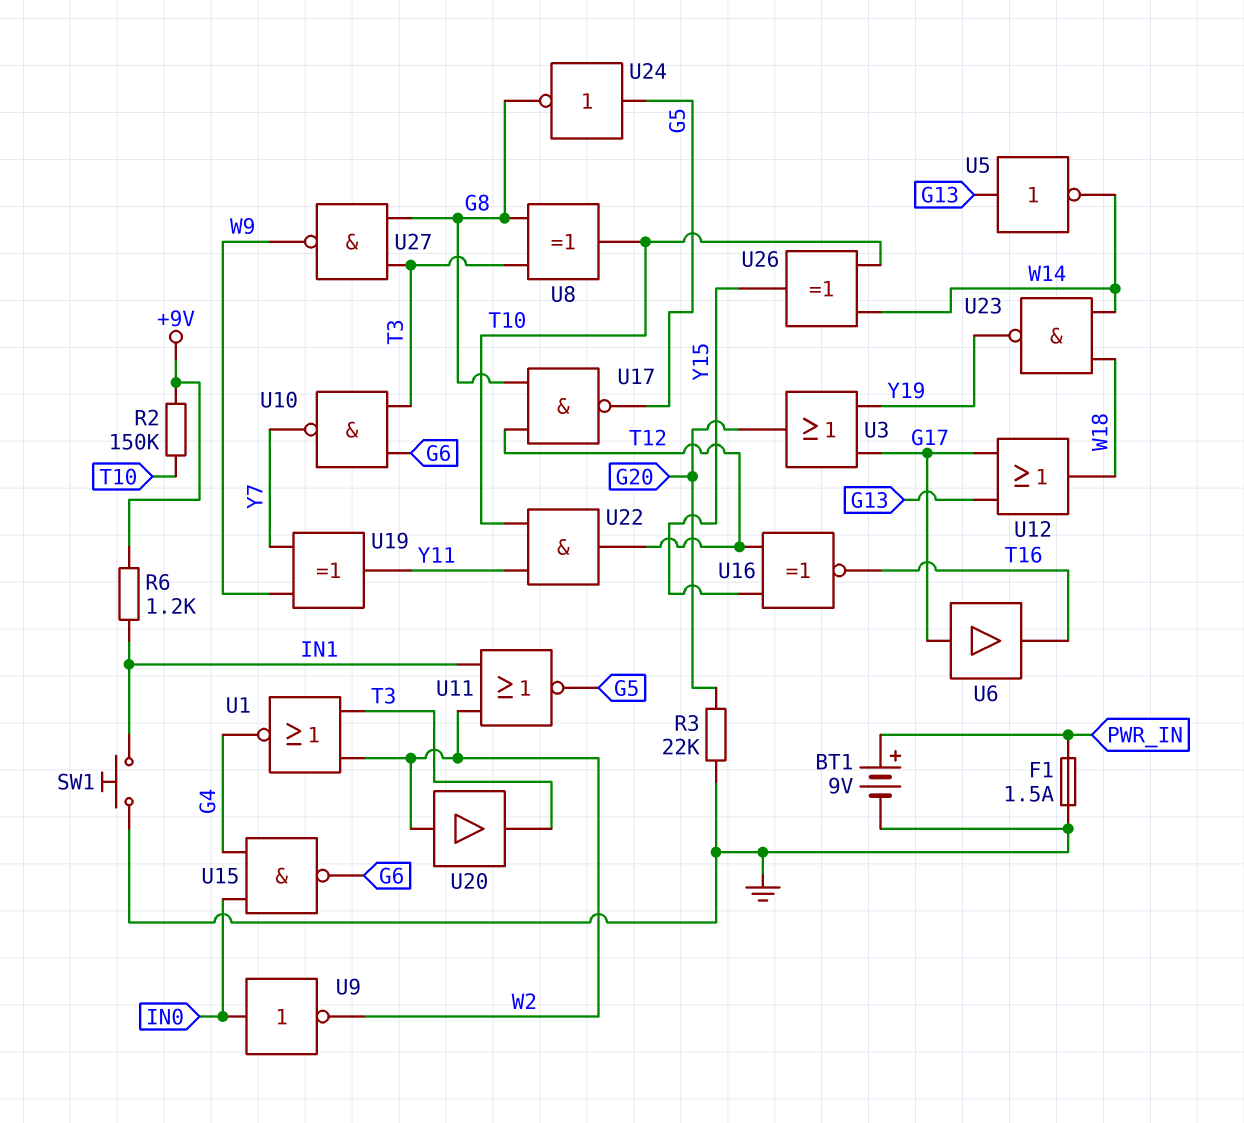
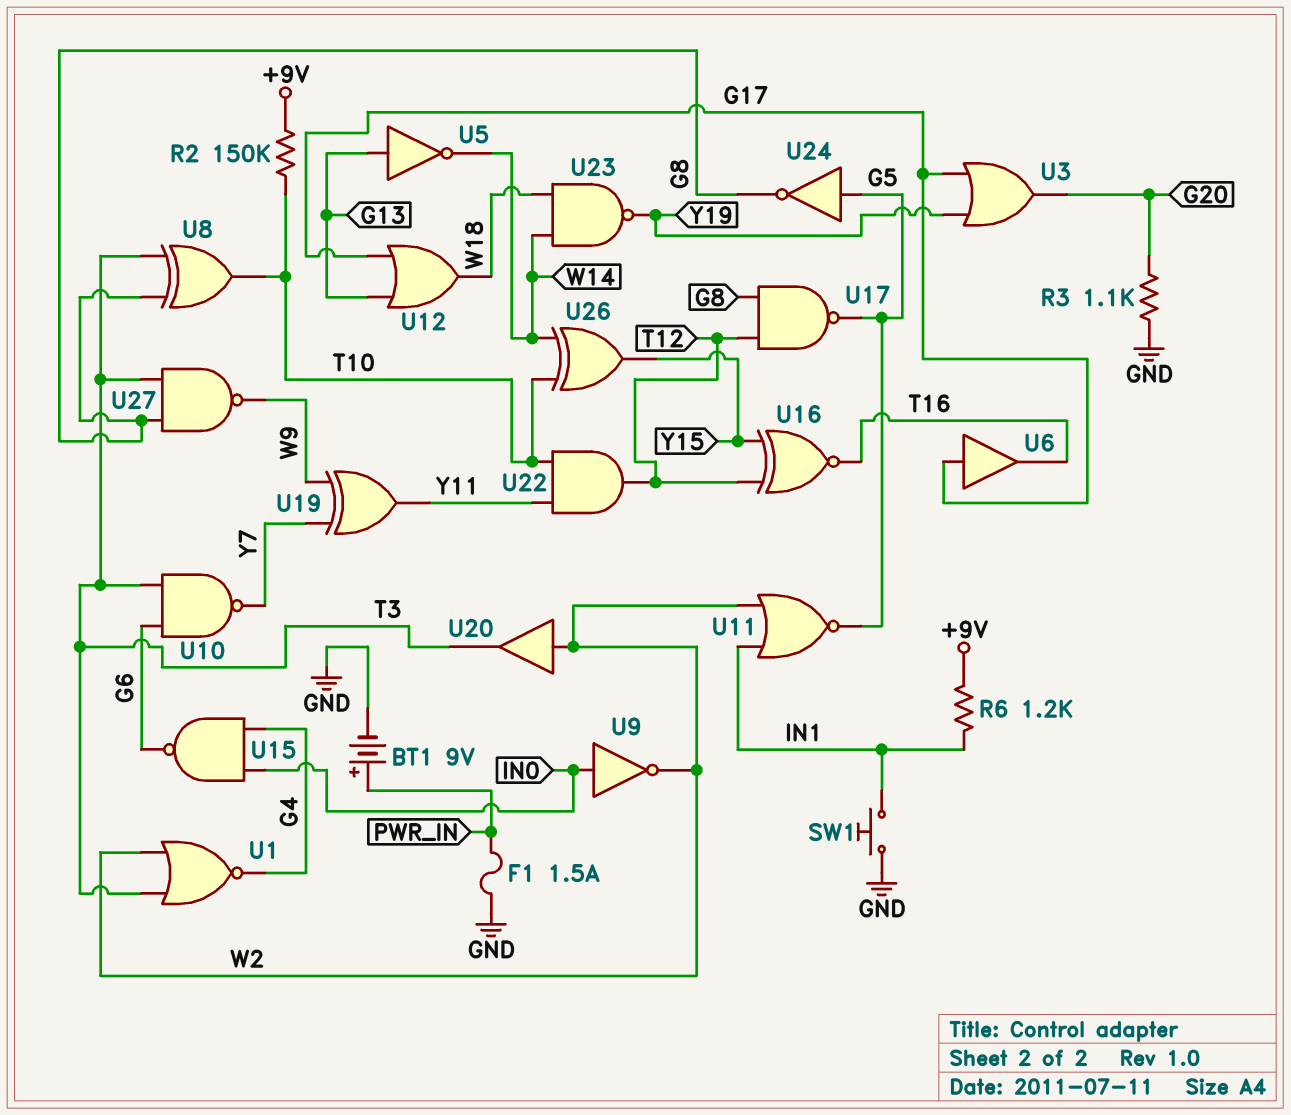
R3: 22k (G20, GND) -> 1.1k (G20, GND)

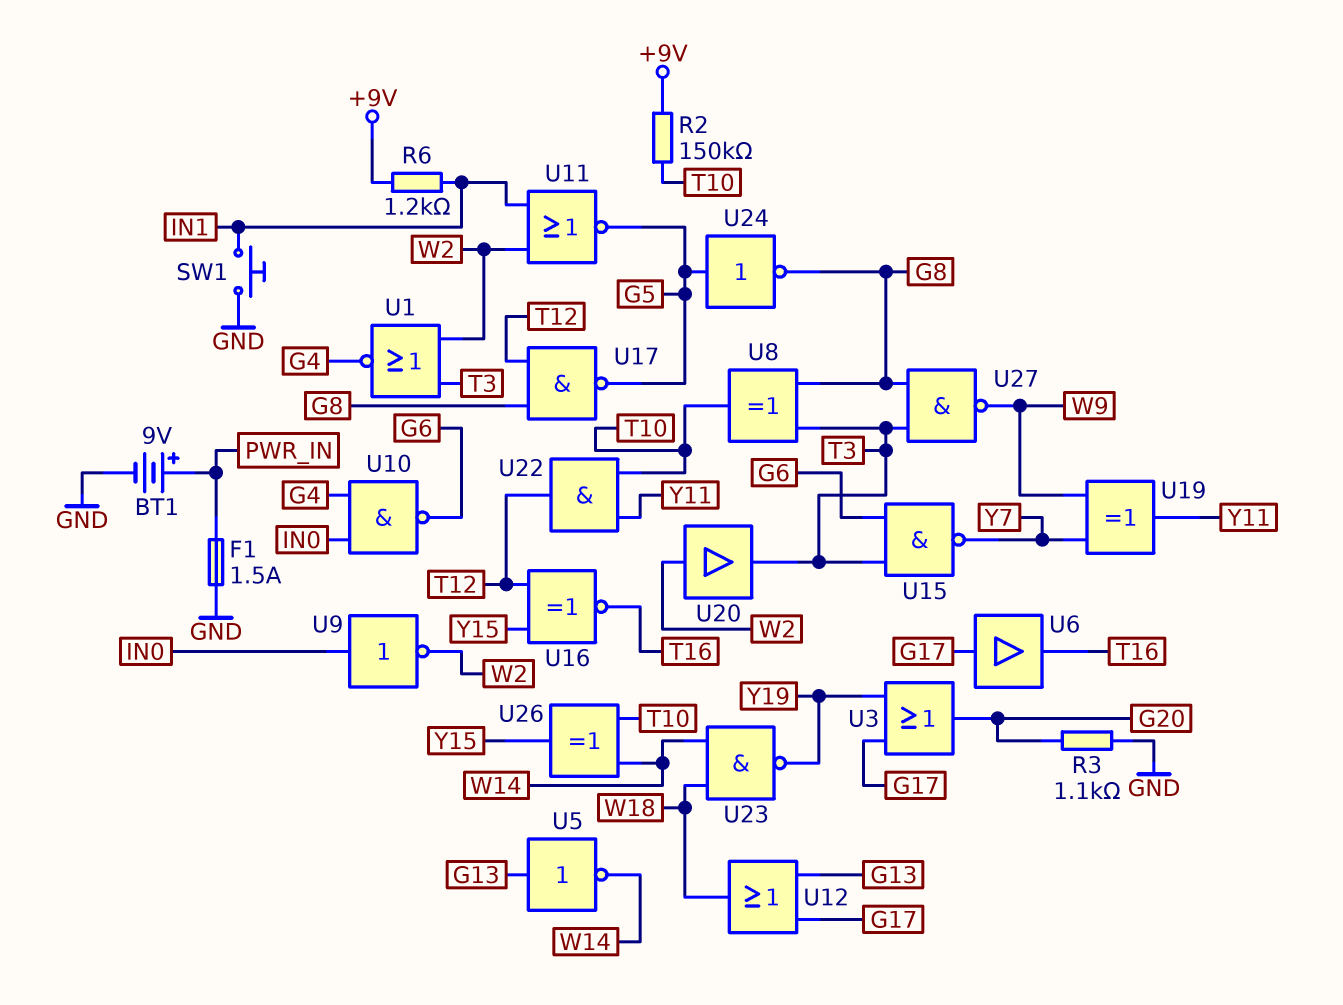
U10: NAND (in G6, in T3, out Y7) -> NAND (in G4, in IN0, out G6)
U15: NAND (in G4, in IN0, out G6) -> NAND (in G6, in T3, out Y7)

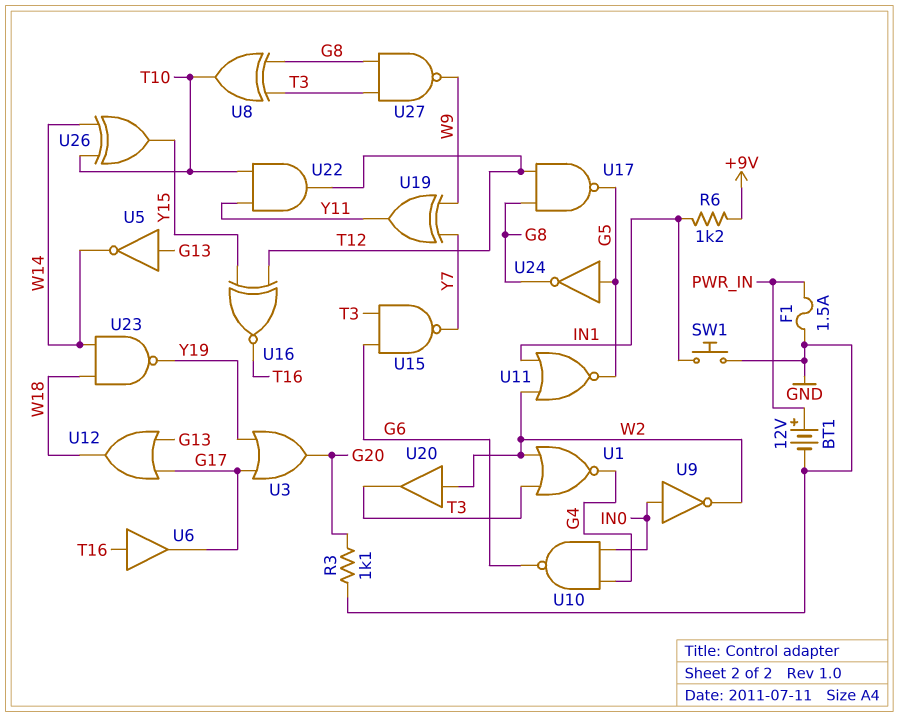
BT1: 9V (plus PWR_IN, minus GND) -> 12V (plus PWR_IN, minus GND)
R2: 150k (+9V, T10) -> none
U6: buffer (in G17, out T16) -> buffer (in T16, out G17)

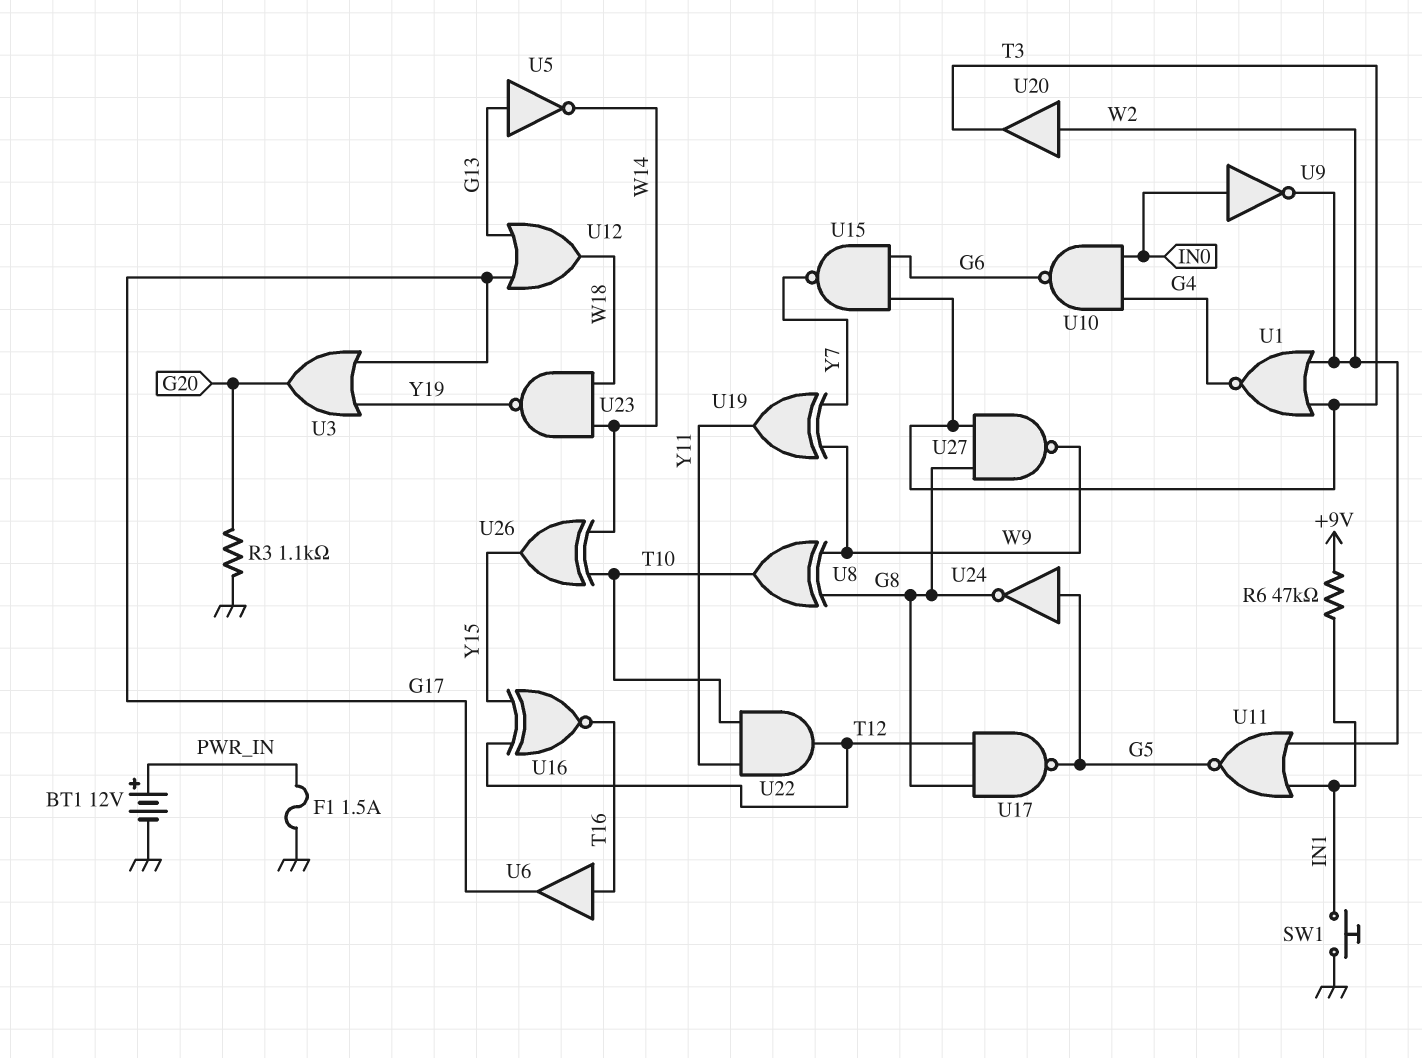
R6: 1.2k (+9V, IN1) -> 47k (+9V, IN1)
U8: XOR (in G8, in T3, out T10) -> XOR (in G8, in W9, out T10)

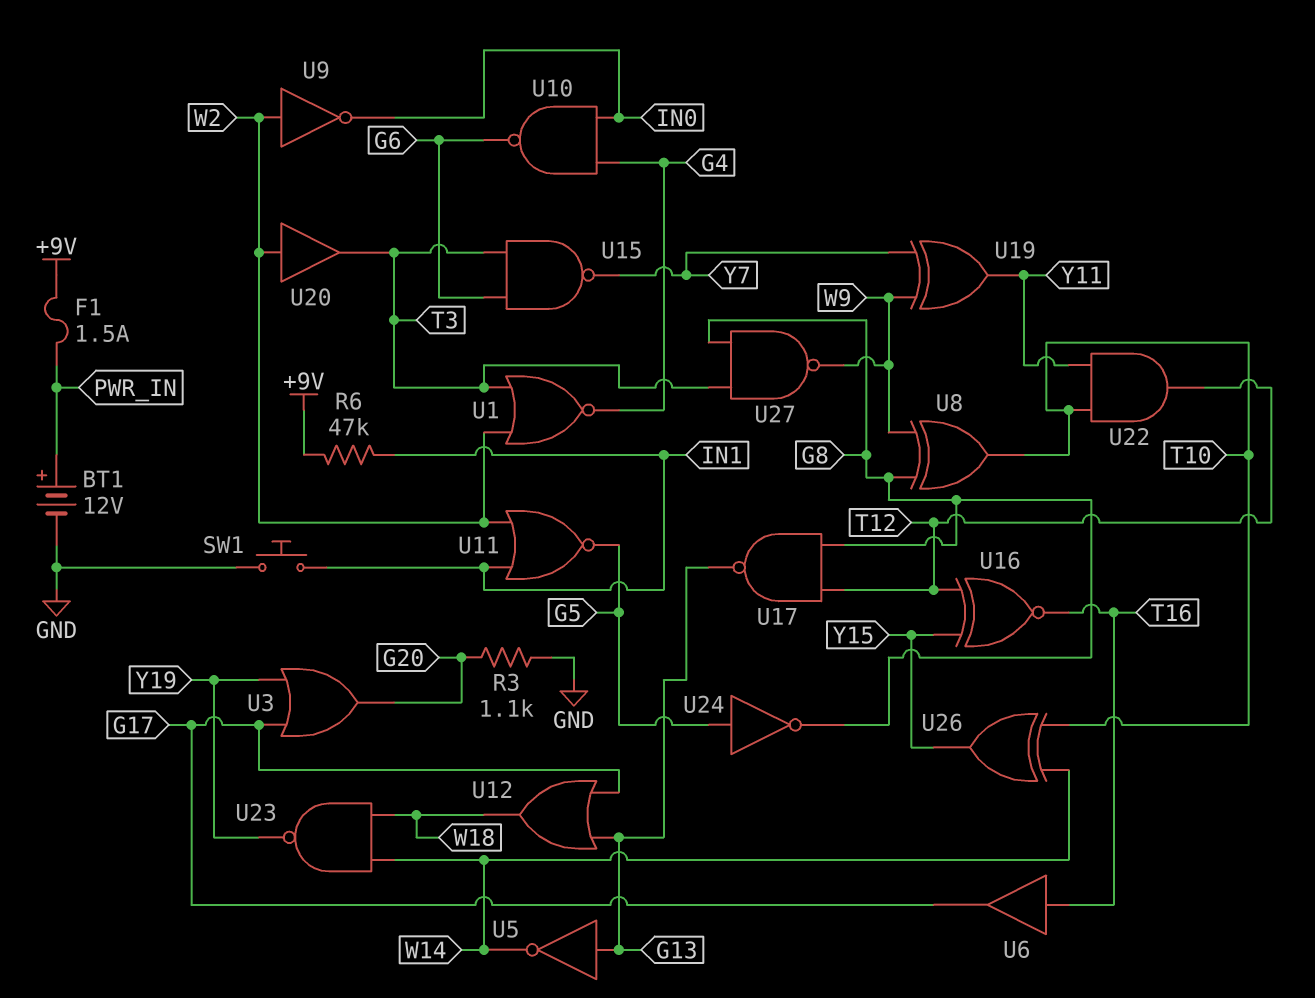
F1: 1.5A (GND, PWR_IN) -> 1.5A (+9V, PWR_IN)
U9: NOT (in IN0, out W2) -> NOT (in W2, out IN0)
U17: NAND (in G8, in T12, out G5) -> NAND (in G8, in T12, out G13)

